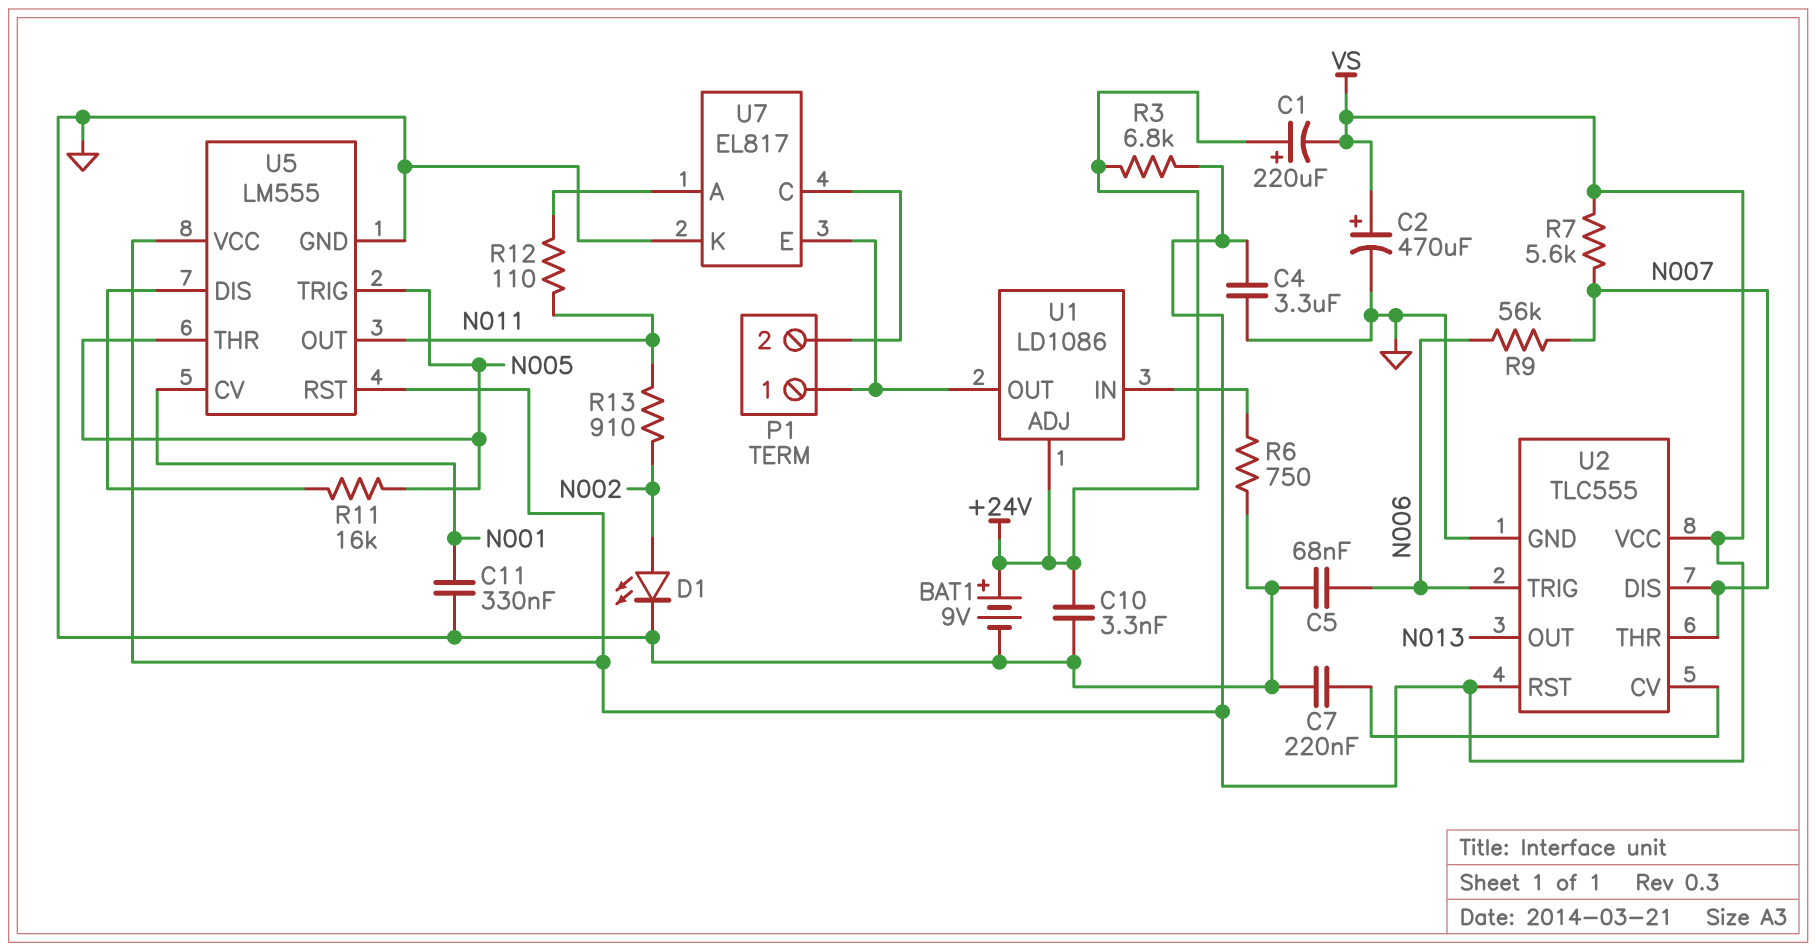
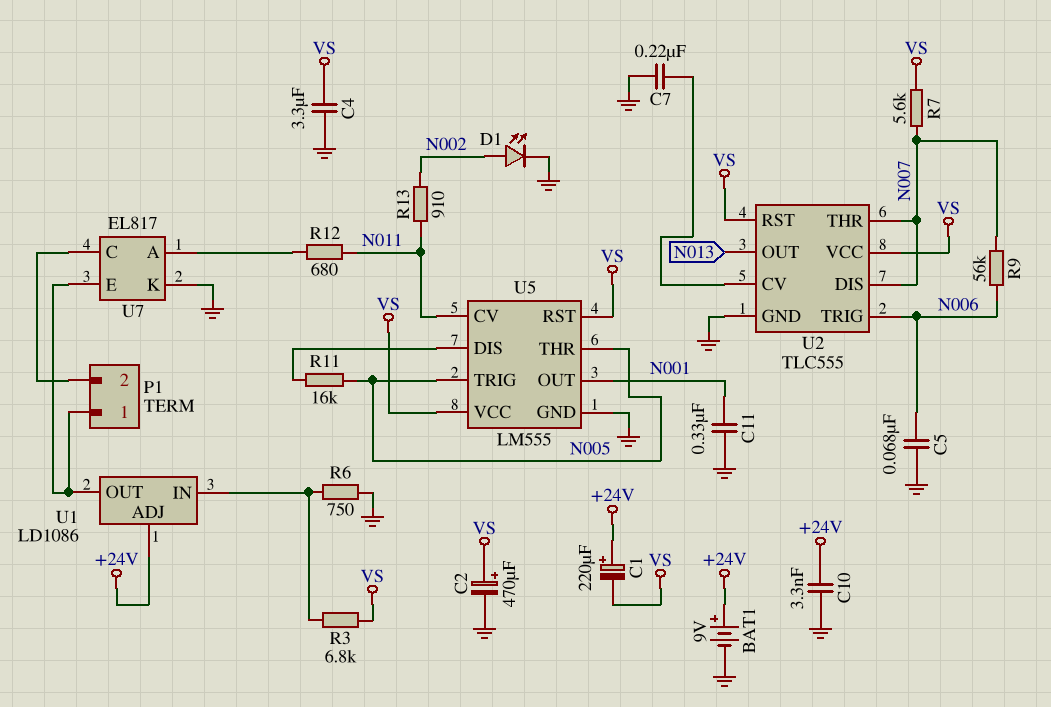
R3: 6.8k (+24V, VS) -> 6.8k (U1/IN, VS)
R12: 110 (N011, U7/A) -> 680 (N011, U7/A)
U5 pin CV: N001 -> N011
U5 pin OUT: N011 -> N001

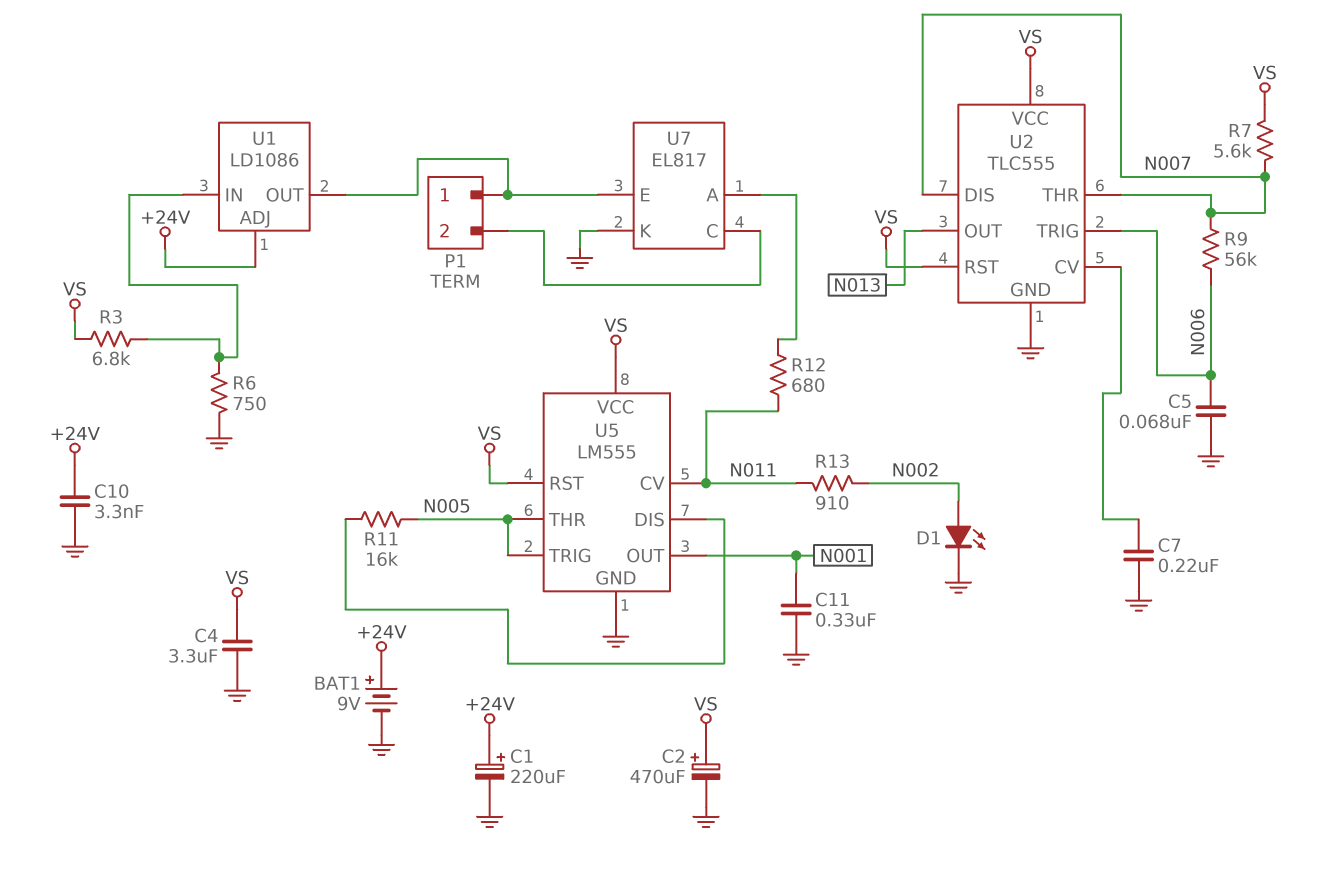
C1: 220uF (plus +24V, minus VS) -> 220uF (plus +24V, minus GND)

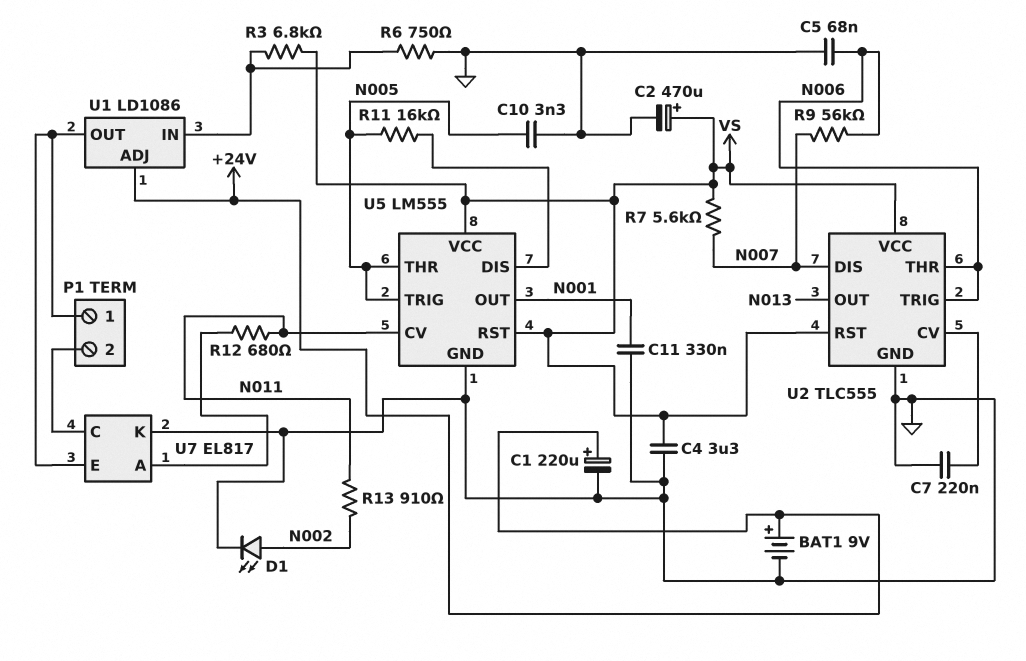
C10: 3.3nF (+24V, GND) -> 3.3nF (GND, N005)
U2 pin THR: N007 -> N006

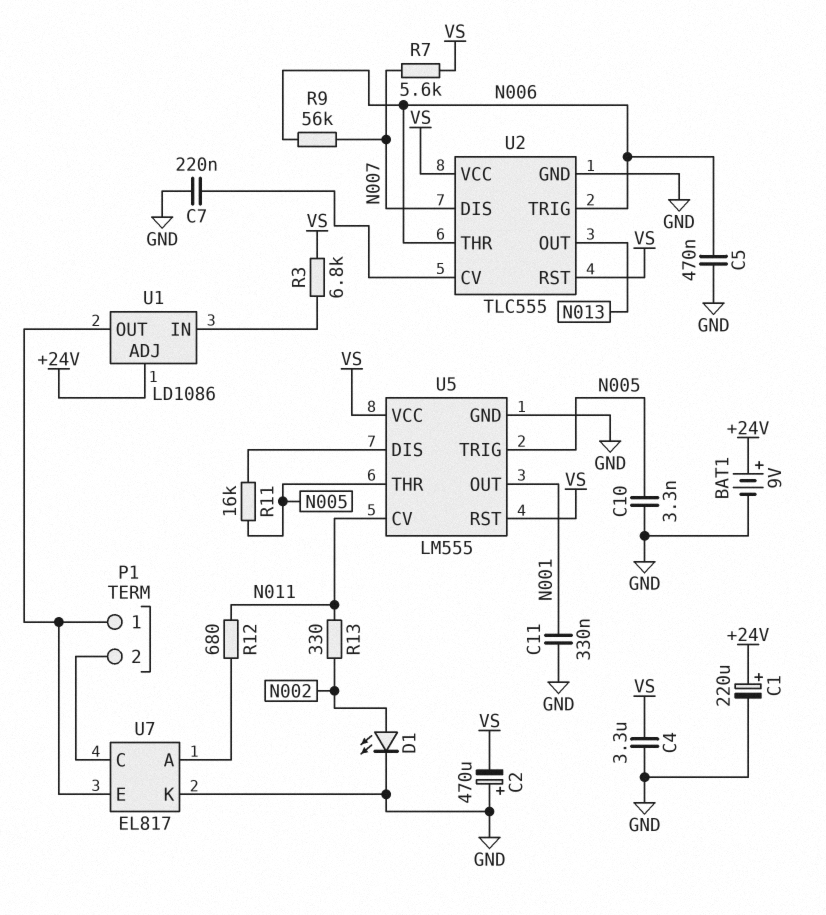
C2: 470uF (plus VS, minus GND) -> 470uF (plus GND, minus VS)
C5: 68nF (GND, N006) -> 470nF (GND, N006)
R6: 750 (GND, U1/IN) -> none
R13: 910 (N002, N011) -> 330 (N002, N011)

